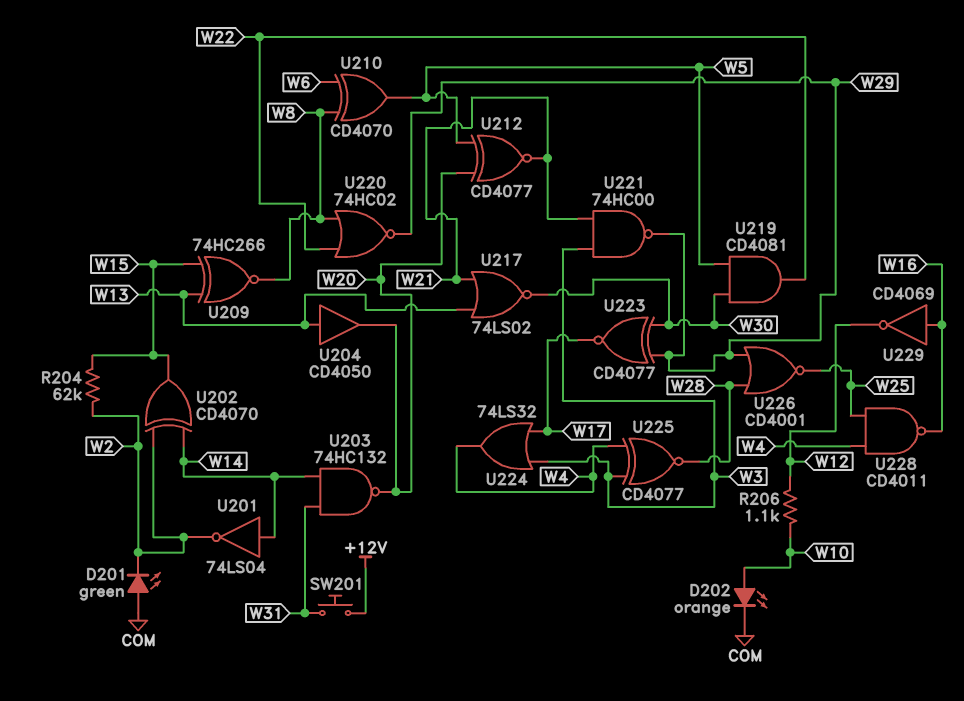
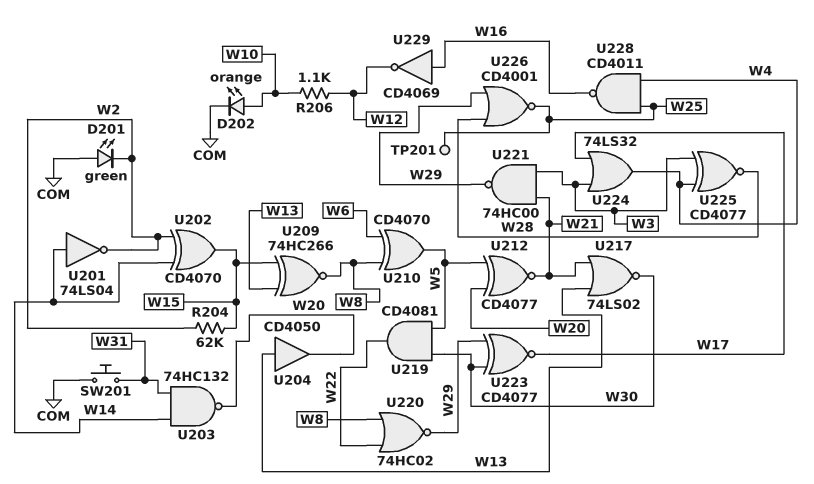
SW201: button (+12V, W31) -> button (COM, W31)
TP201: none -> test point (W25)

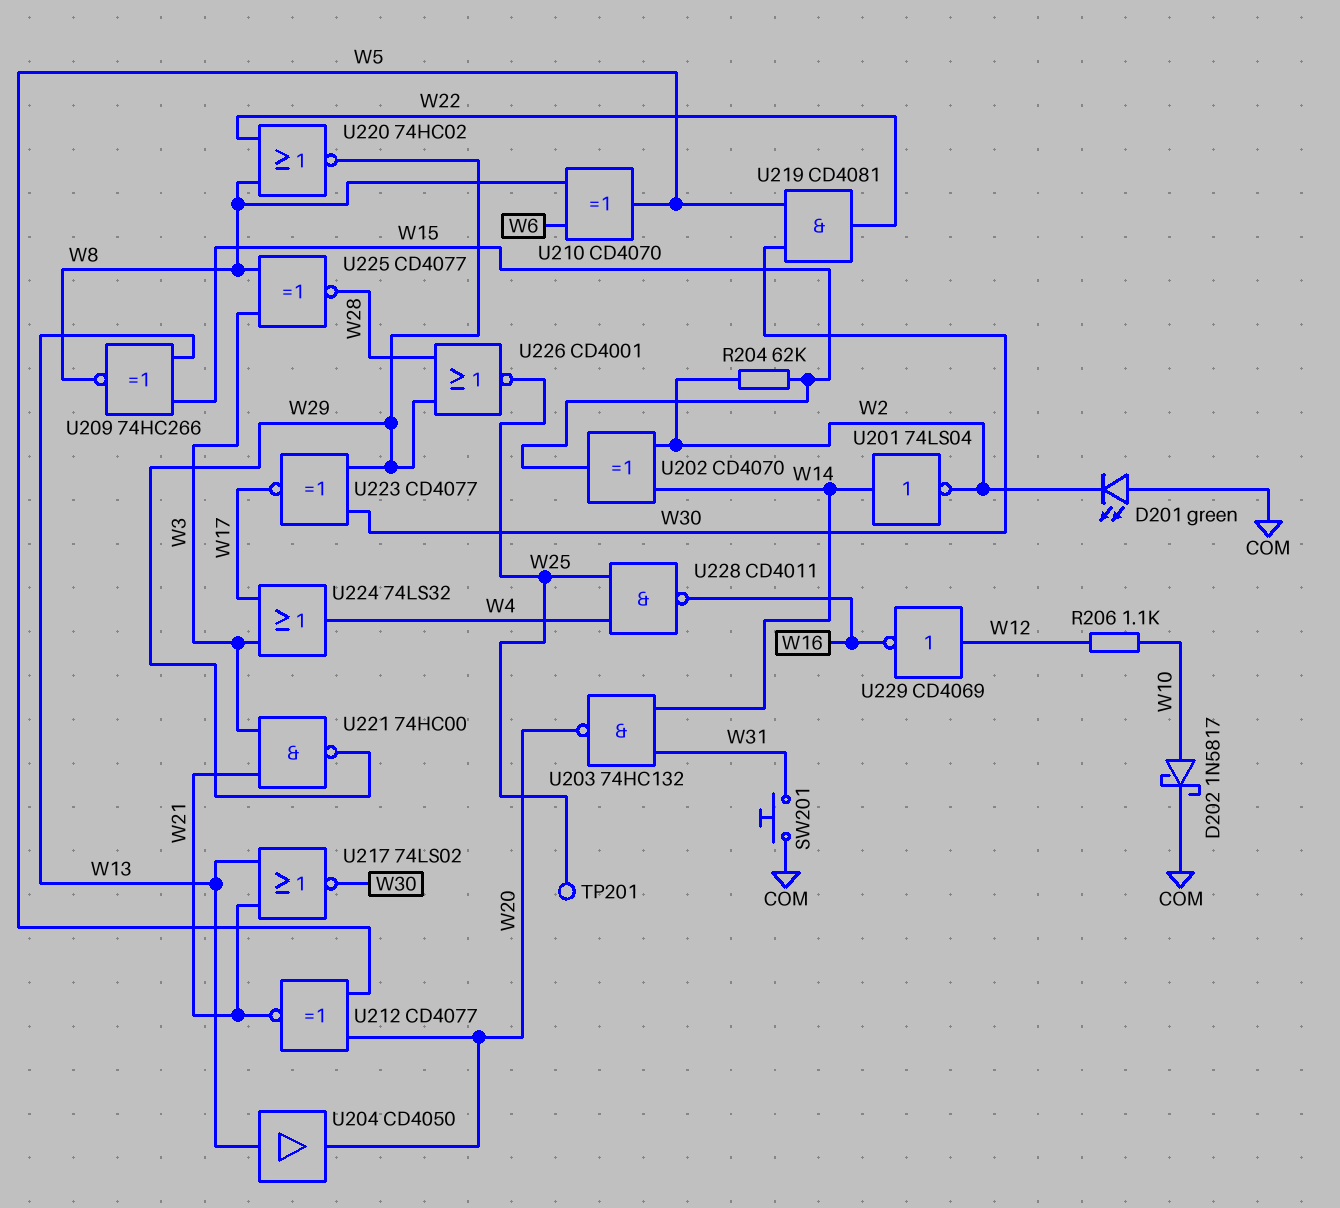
D202: LED orange (A W10, K COM) -> schottky 1N5817 (A W10, K COM)
U225: XNOR CD4077 (in W3, in W4, out W28) -> XNOR CD4077 (in W3, in W8, out W28)
U229: NOT CD4069 (in W16, out W12) -> NOT CD4069 (in W12, out W16)

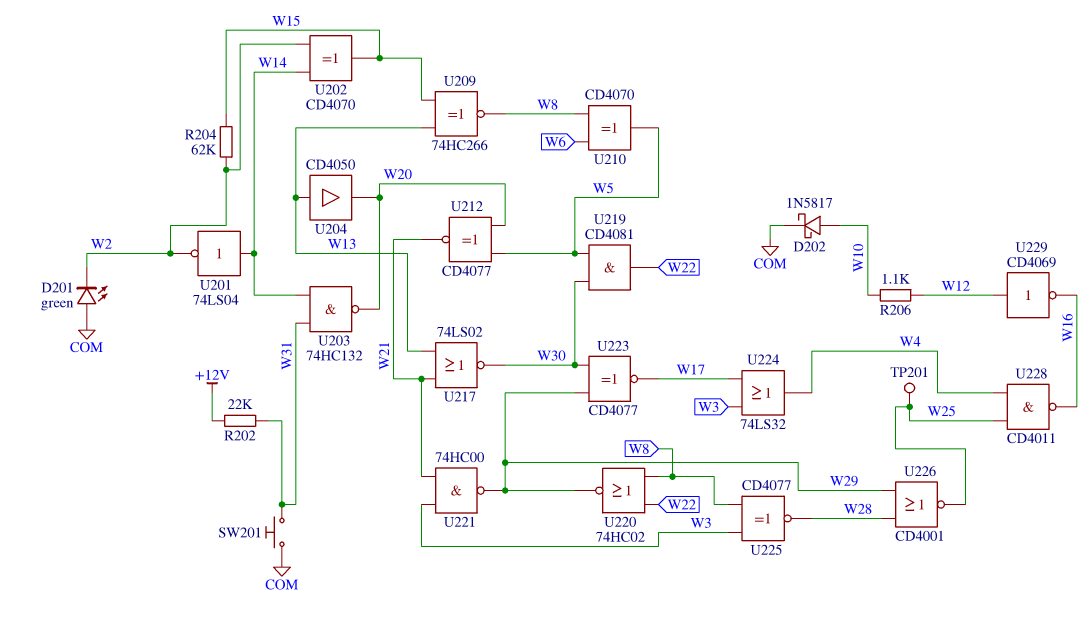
R202: none -> 22k (+12V, W31)

